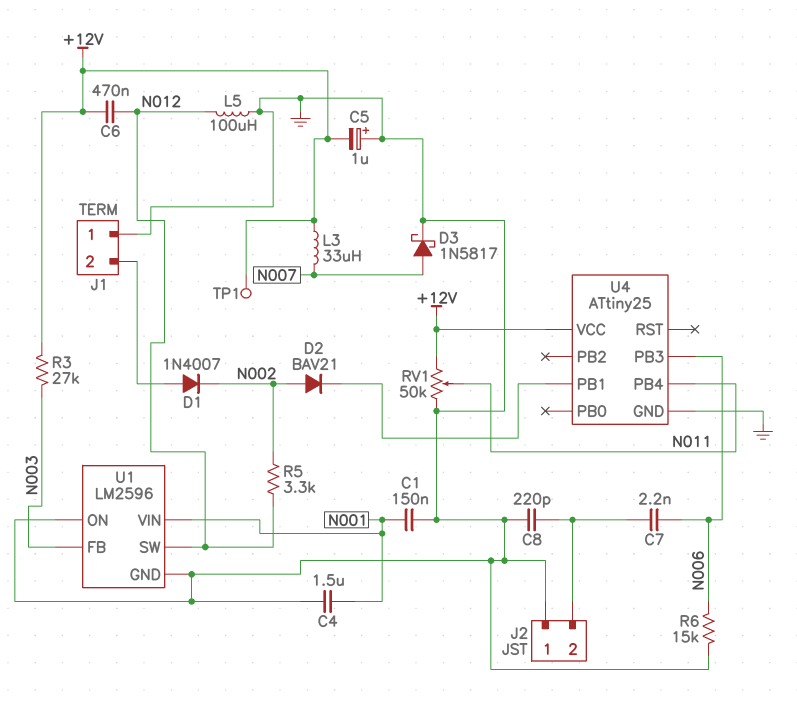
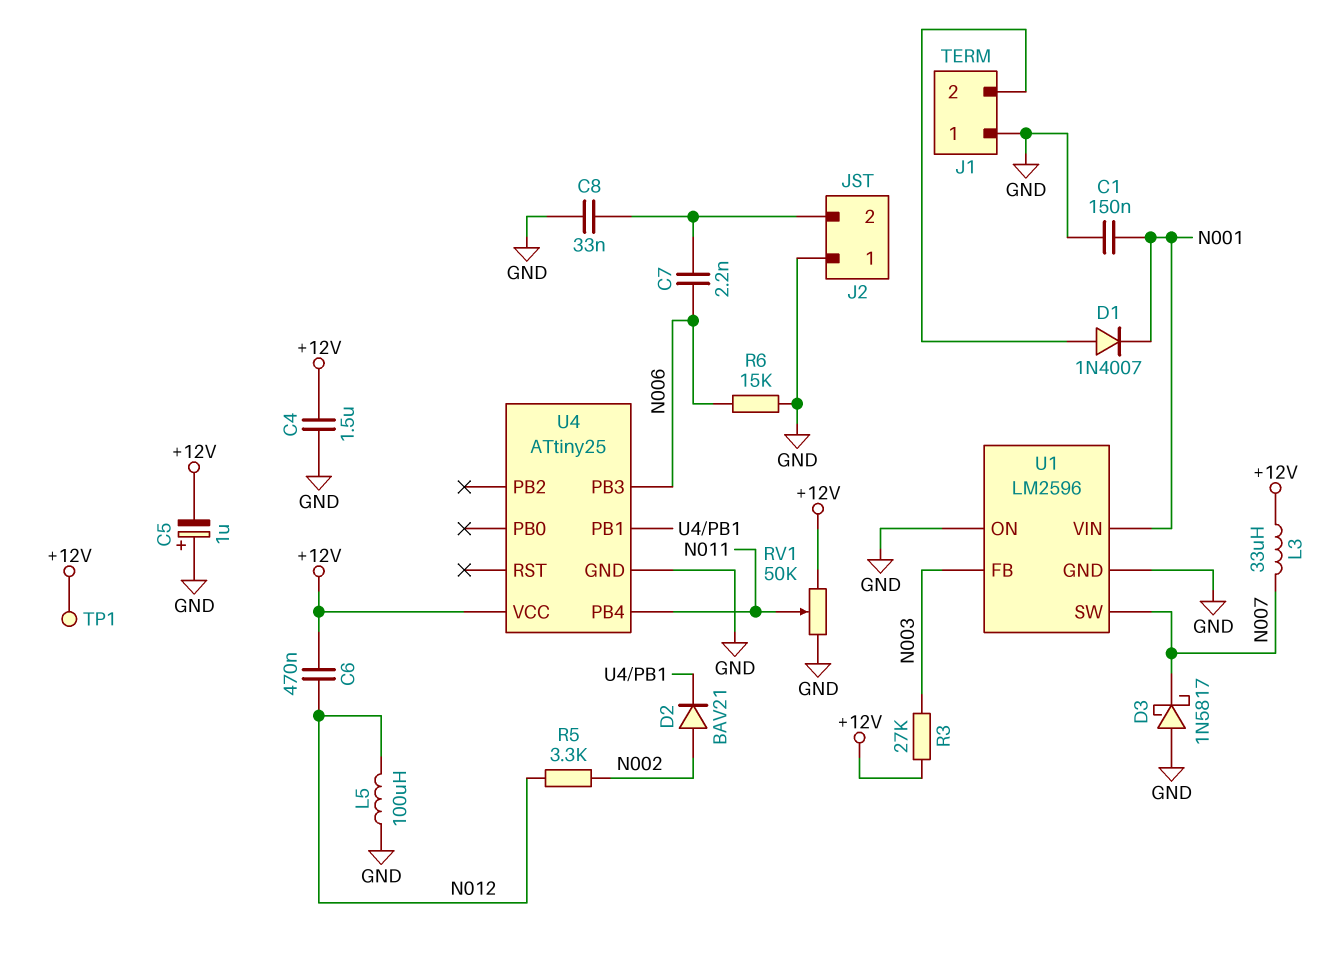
C4: 1.5uF (GND, N001) -> 1.5uF (+12V, GND)
C8: 220pF (GND, J2/2) -> 33nF (GND, J2/2)
D1: diode 1N4007 (A J1/2, K N002) -> diode 1N4007 (A J1/2, K N001)
D3: schottky 1N5817 (A N007, K GND) -> schottky 1N5817 (A GND, K N007)
U1 pin SW: N012 -> N007

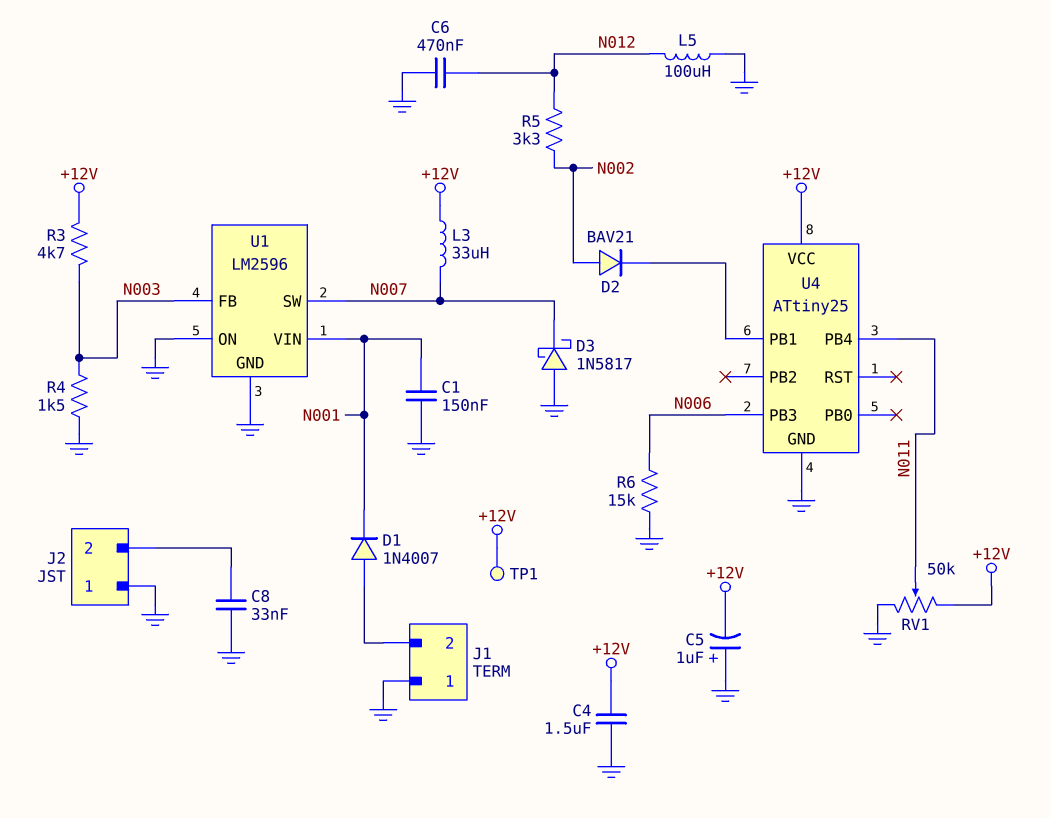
C6: 470nF (+12V, N012) -> 470nF (GND, N012)
C7: 2.2nF (J2/2, N006) -> none
R3: 27k (+12V, N003) -> 4.7k (+12V, N003)
R4: none -> 1.5k (GND, N003)

